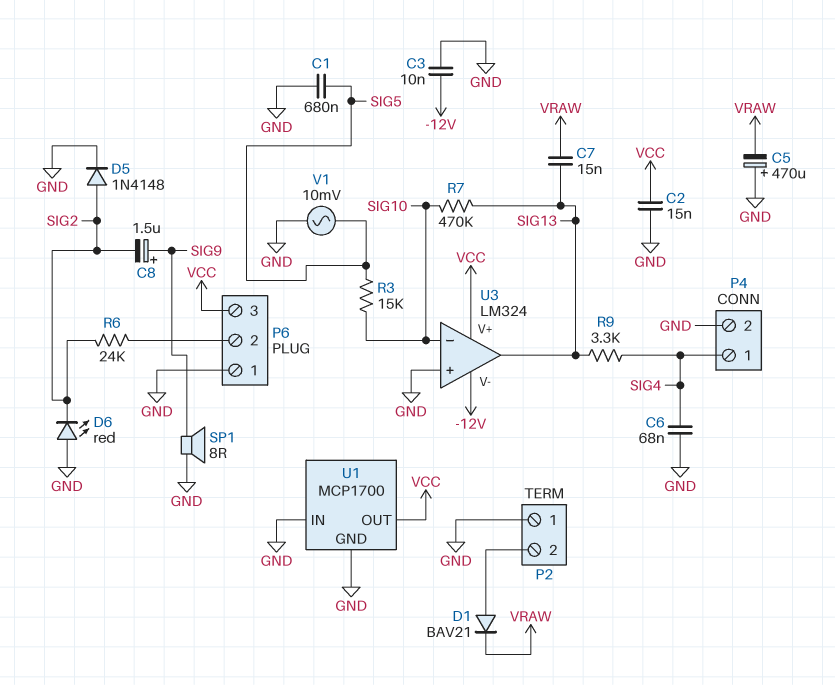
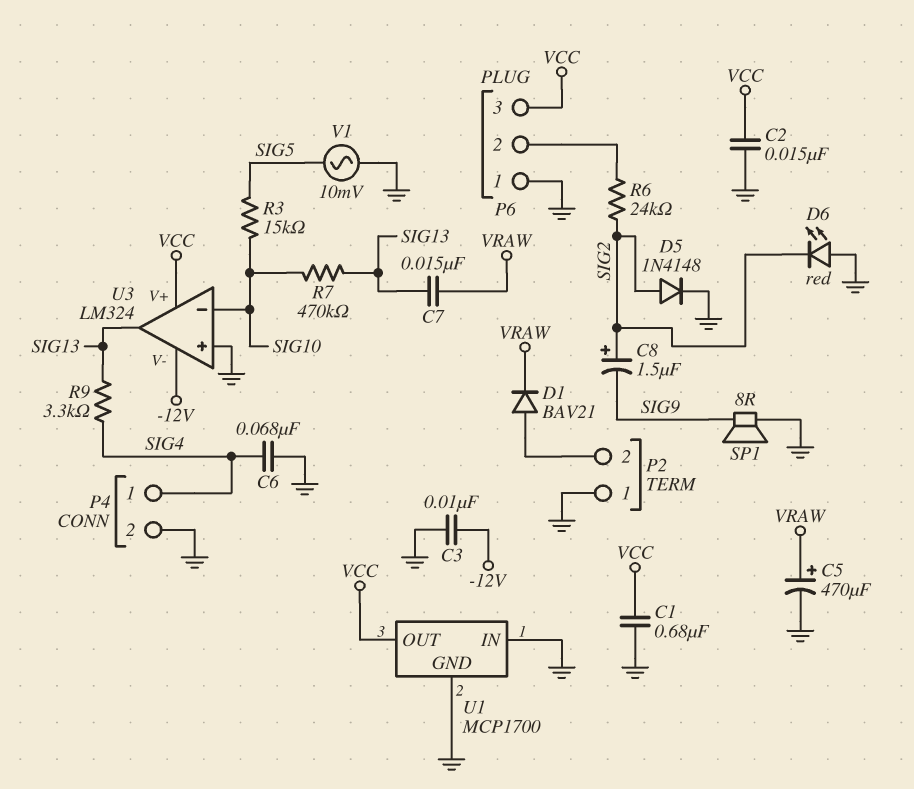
C1: 680nF (GND, SIG5) -> 680nF (GND, VCC)
C5: 470uF (plus GND, minus VRAW) -> 470uF (plus VRAW, minus GND)
C8: 1.5uF (plus SIG9, minus SIG2) -> 1.5uF (plus SIG2, minus SIG9)

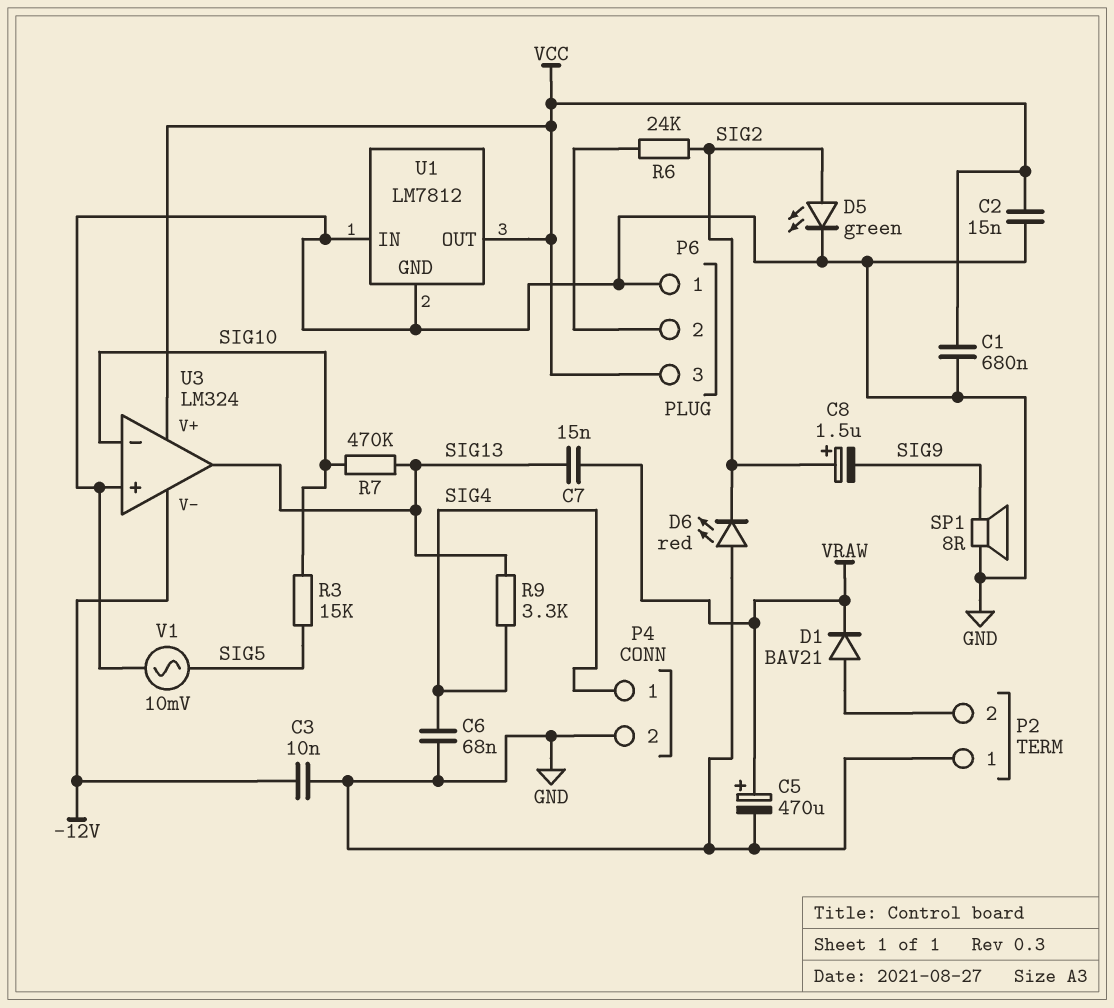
D5: diode 1N4148 (A SIG2, K GND) -> LED green (A SIG2, K GND)
U1: MCP1700 -> LM7812

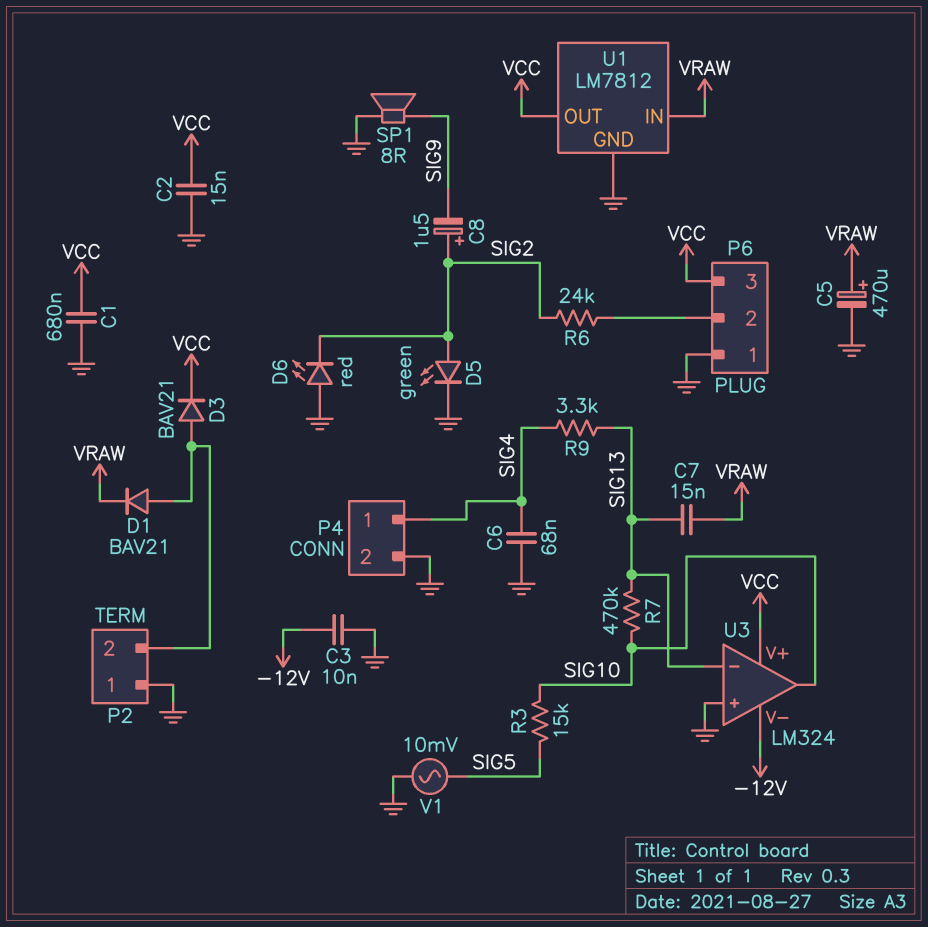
D3: none -> diode BAV21 (A P2/2, K VCC)
U1 pin IN: GND -> VRAW
U3 pin in-: SIG10 -> SIG13
U3 pin out: SIG13 -> SIG10

